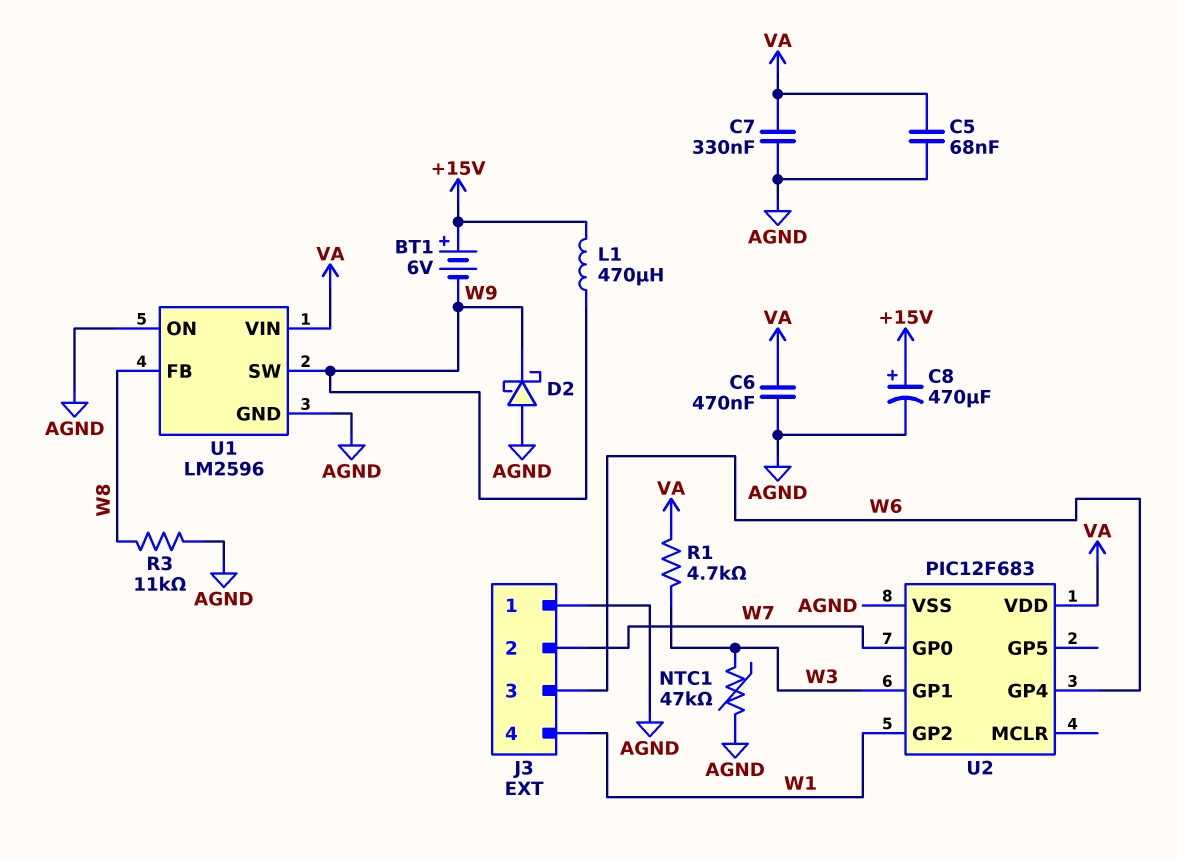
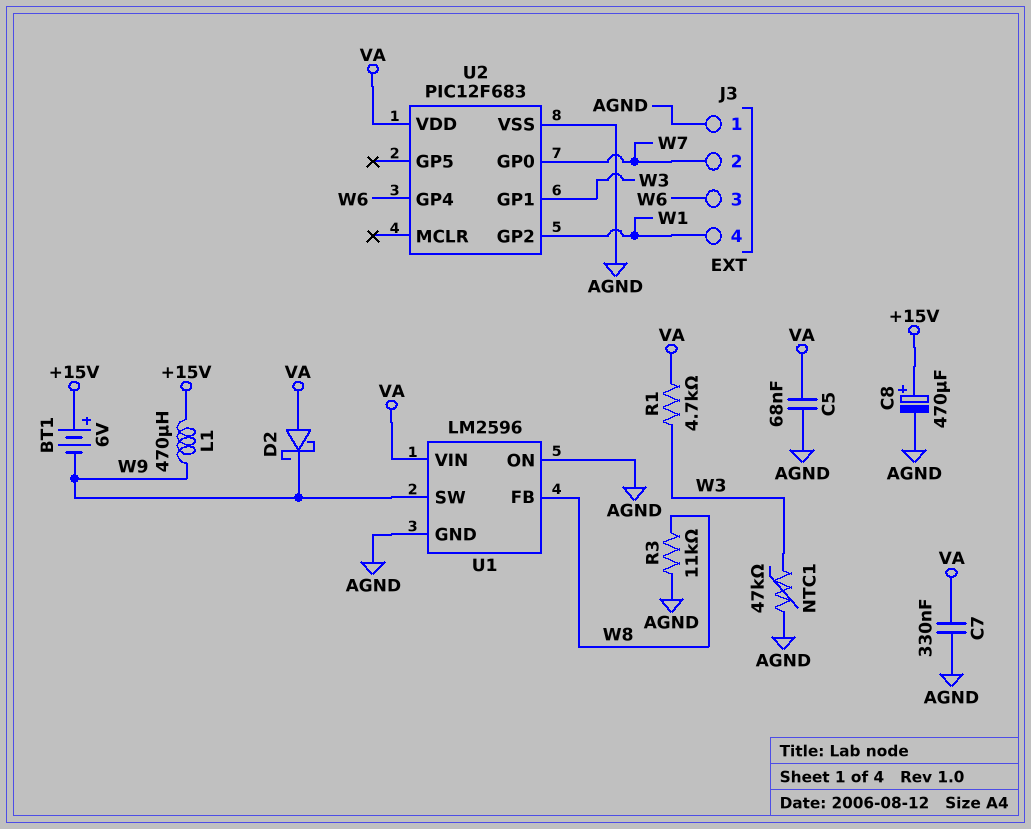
C6: 470nF (AGND, VA) -> none
D2: schottky (A AGND, K W9) -> schottky (A VA, K W9)

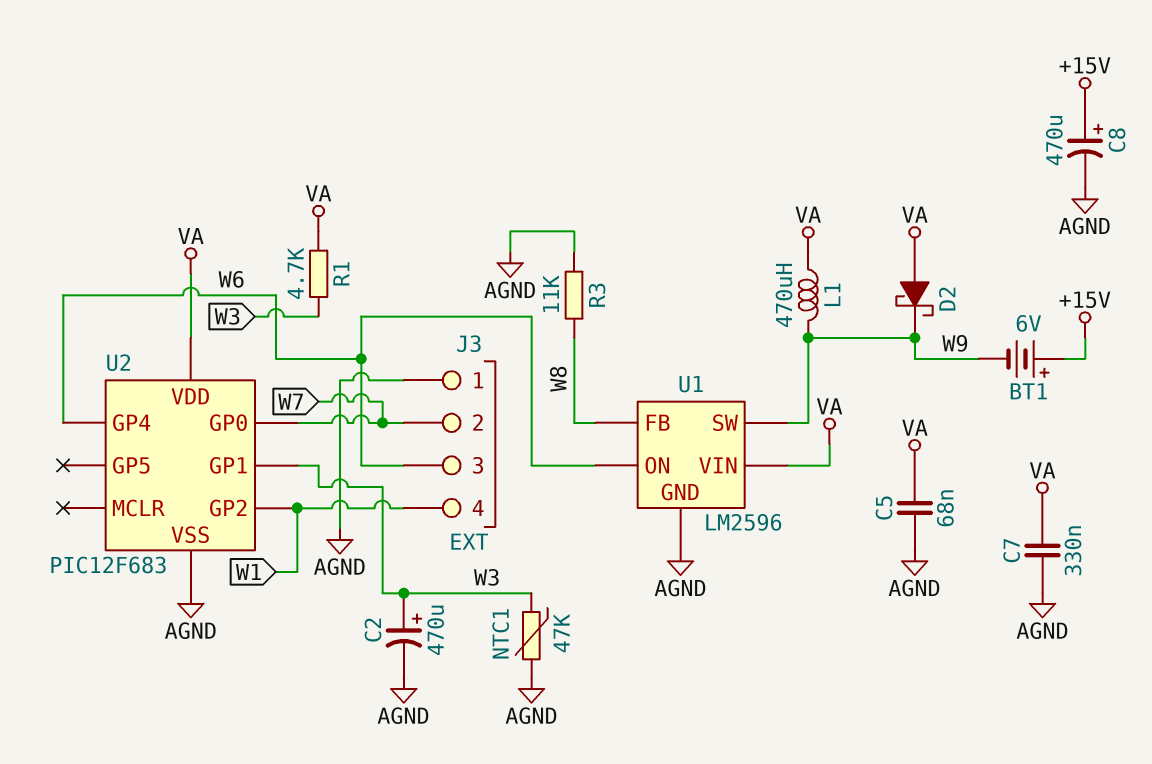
C2: none -> 470uF (plus W3, minus AGND)
L1: 470uH (+15V, W9) -> 470uH (VA, W9)
U1 pin ON: AGND -> W6

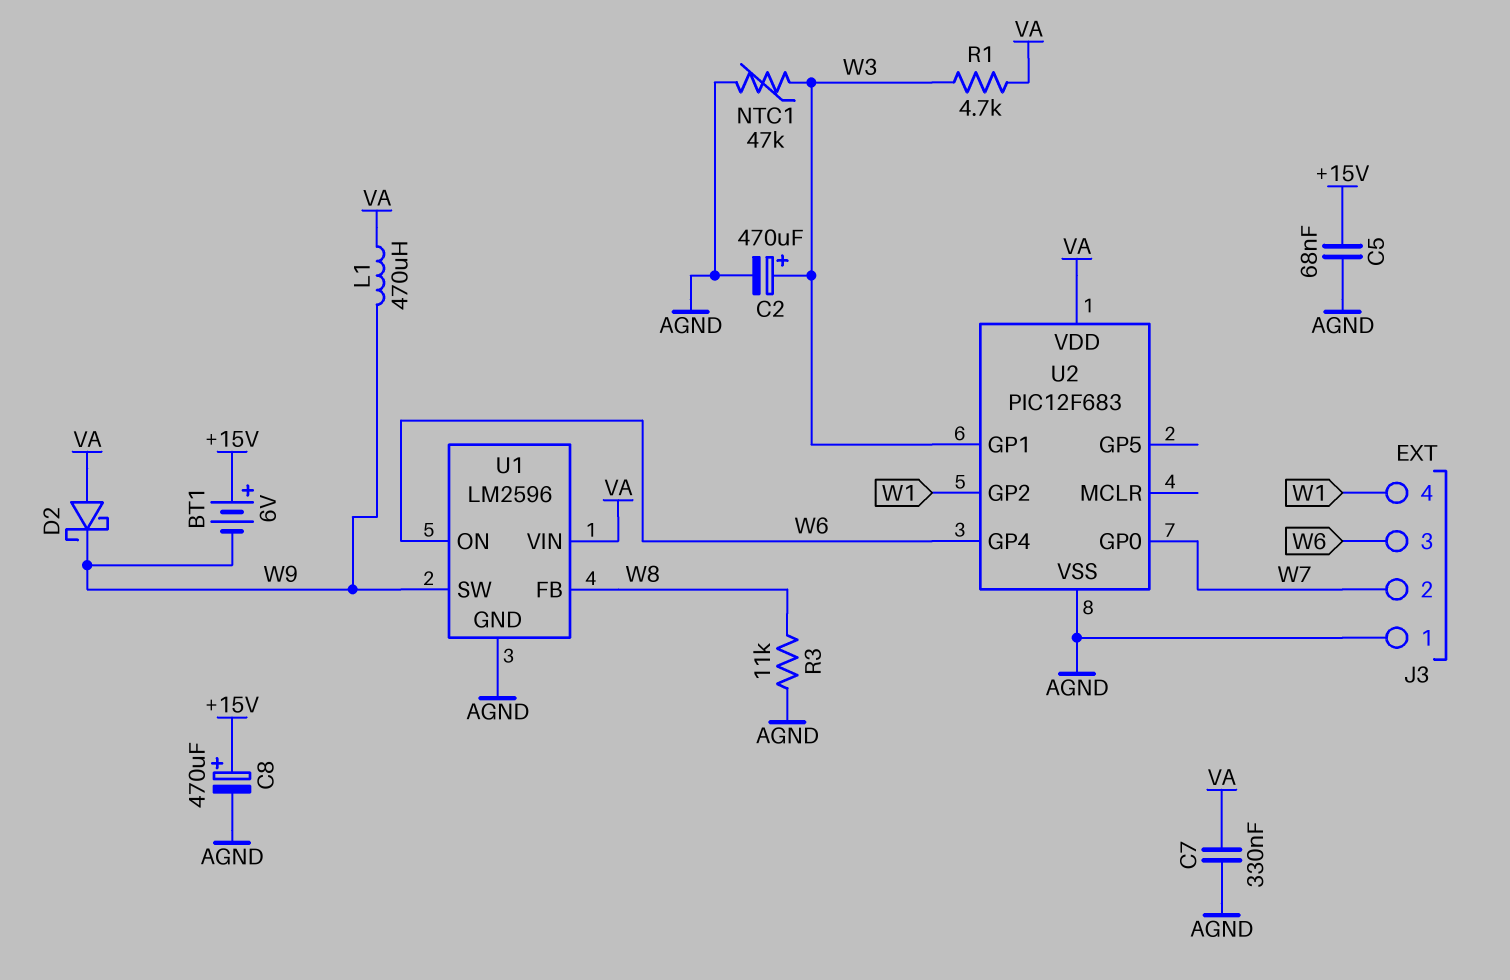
C5: 68nF (AGND, VA) -> 68nF (+15V, AGND)

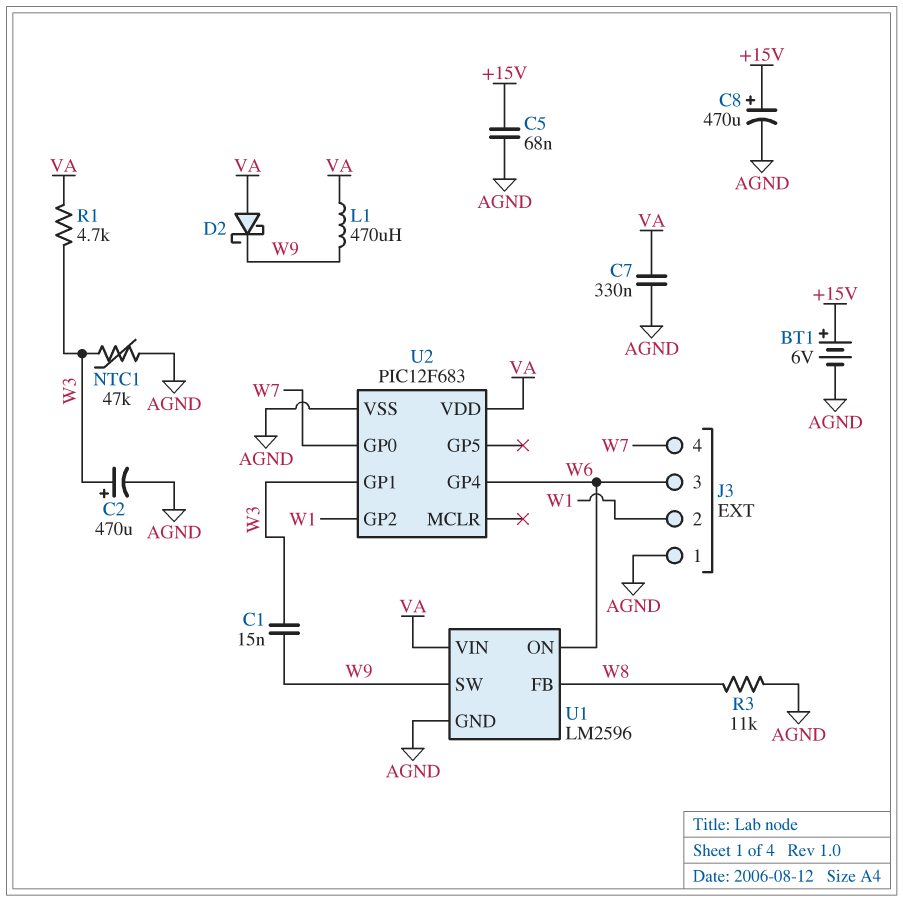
BT1: 6V (plus +15V, minus W9) -> 6V (plus +15V, minus AGND)
C1: none -> 15nF (W3, W9)
J3 pin 2: W7 -> W1
J3 pin 4: W1 -> W7

